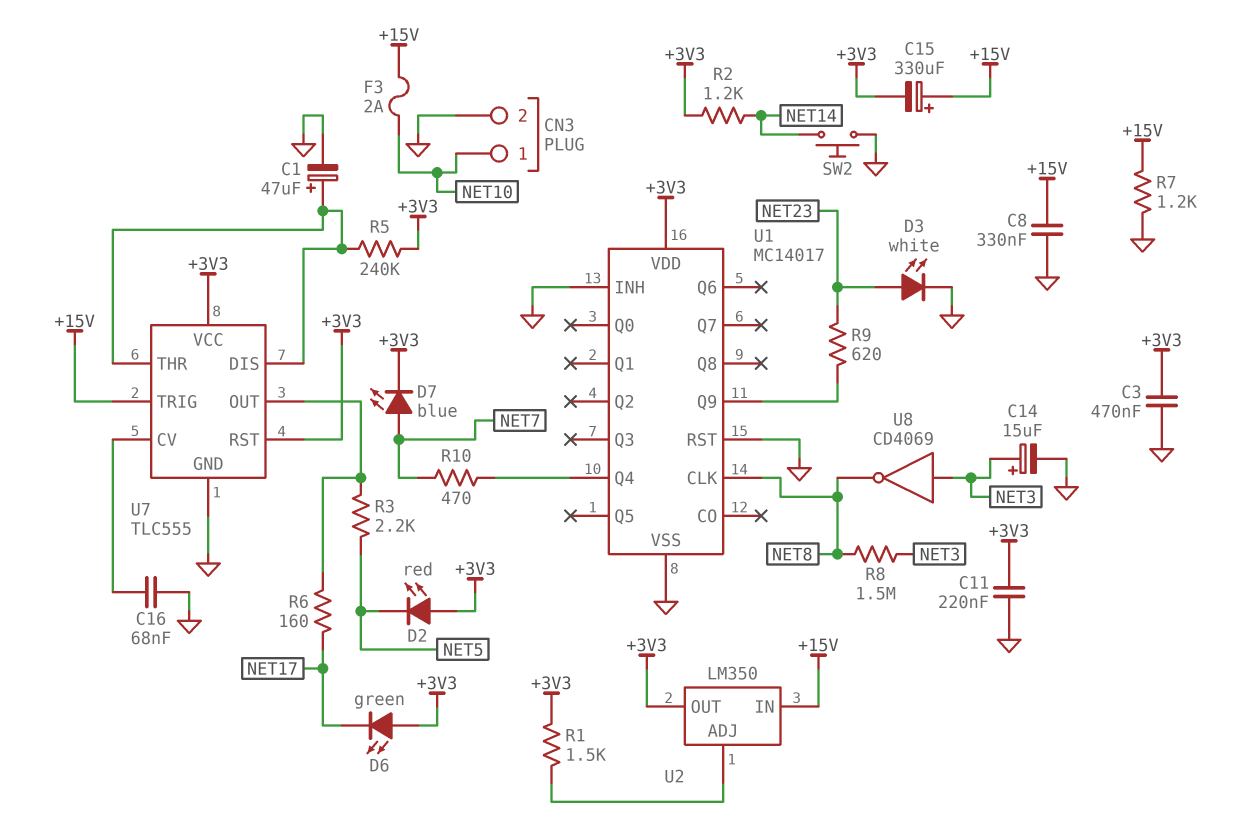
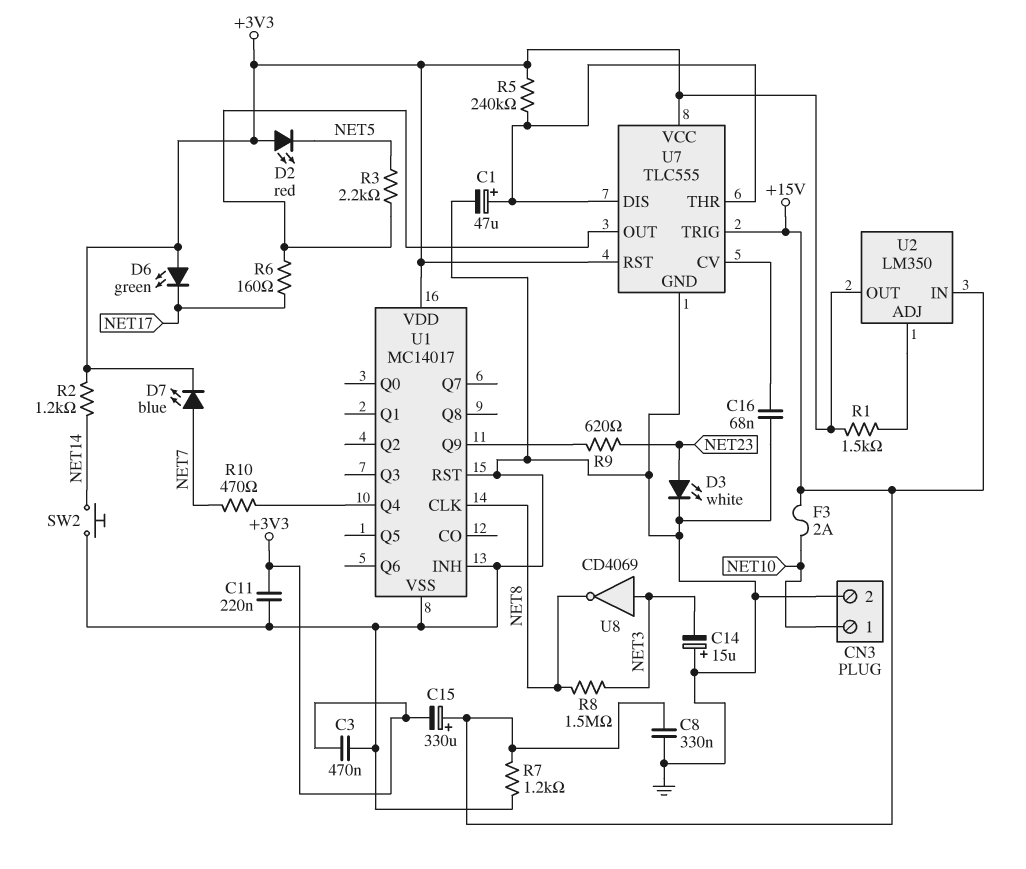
C14: 15uF (plus NET3, minus GND) -> 15uF (plus GND, minus NET3)

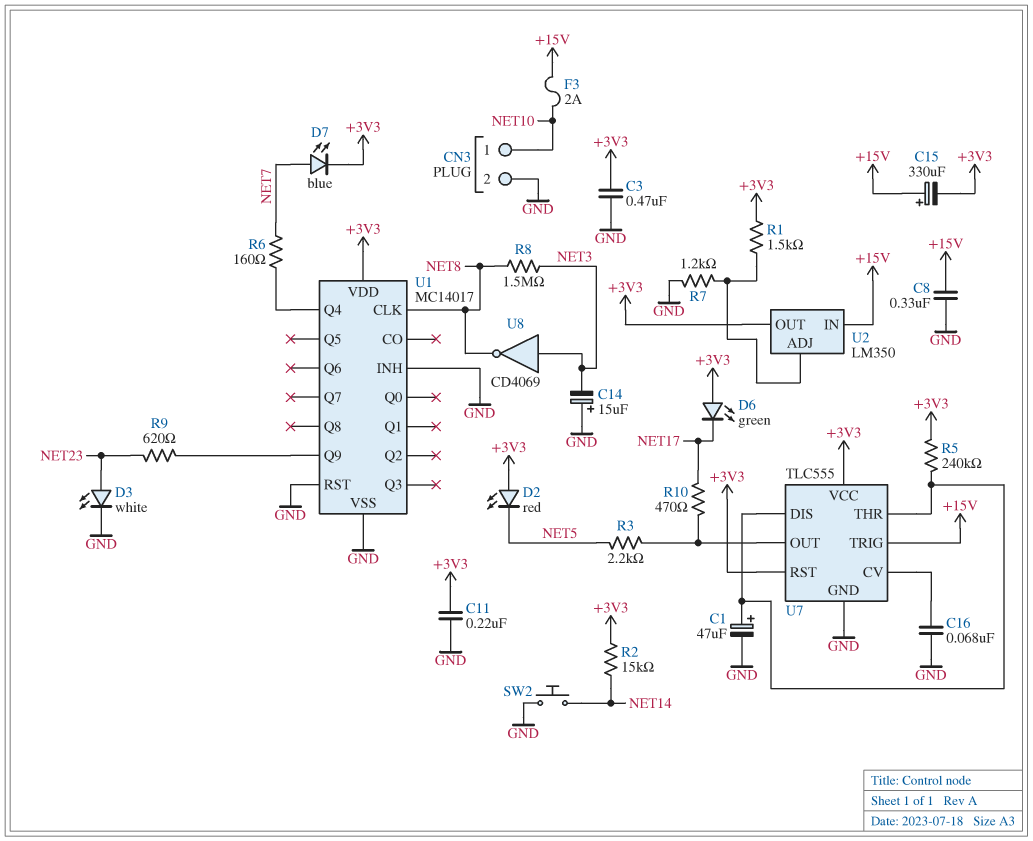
R2: 1.2k (+3V3, NET14) -> 15k (+3V3, NET14)
R6: 160 (NET17, U7/OUT) -> 160 (NET7, U1/Q4)
R7: 1.2k (+15V, GND) -> 1.2k (GND, U2/ADJ)
R10: 470 (NET7, U1/Q4) -> 470 (NET17, U7/OUT)

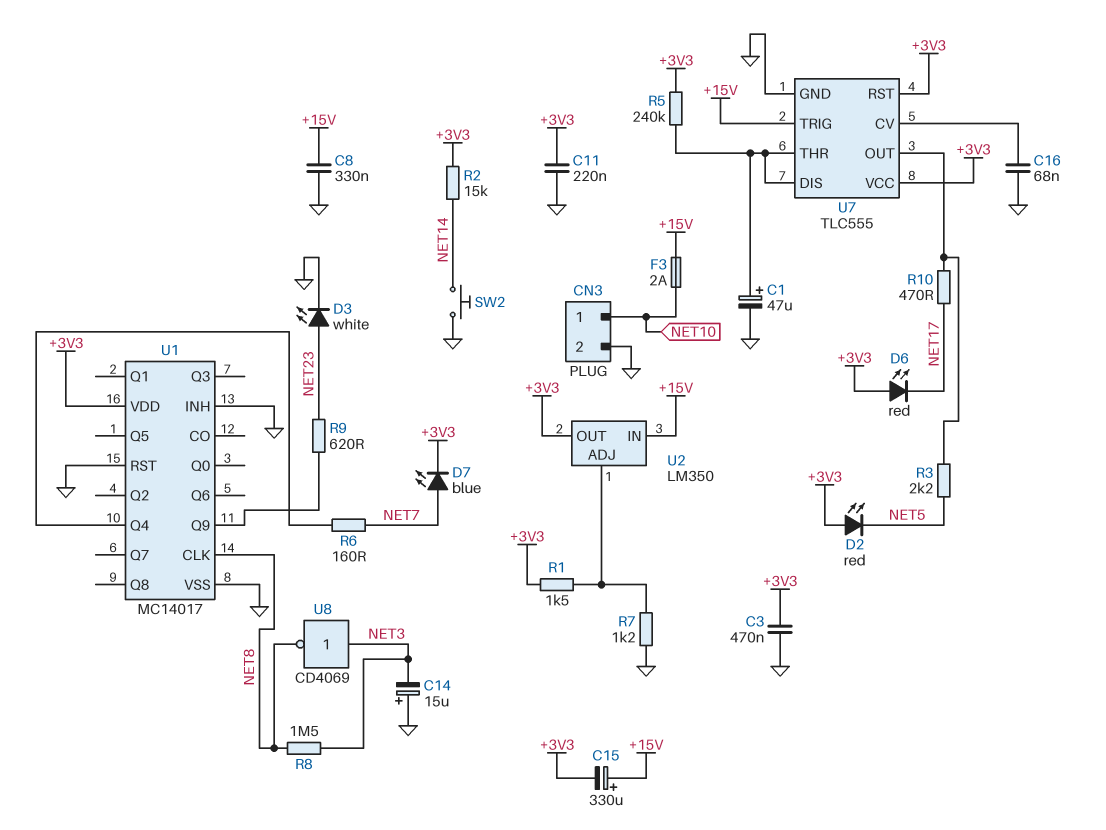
D6: LED green (A +3V3, K NET17) -> LED red (A +3V3, K NET17)

